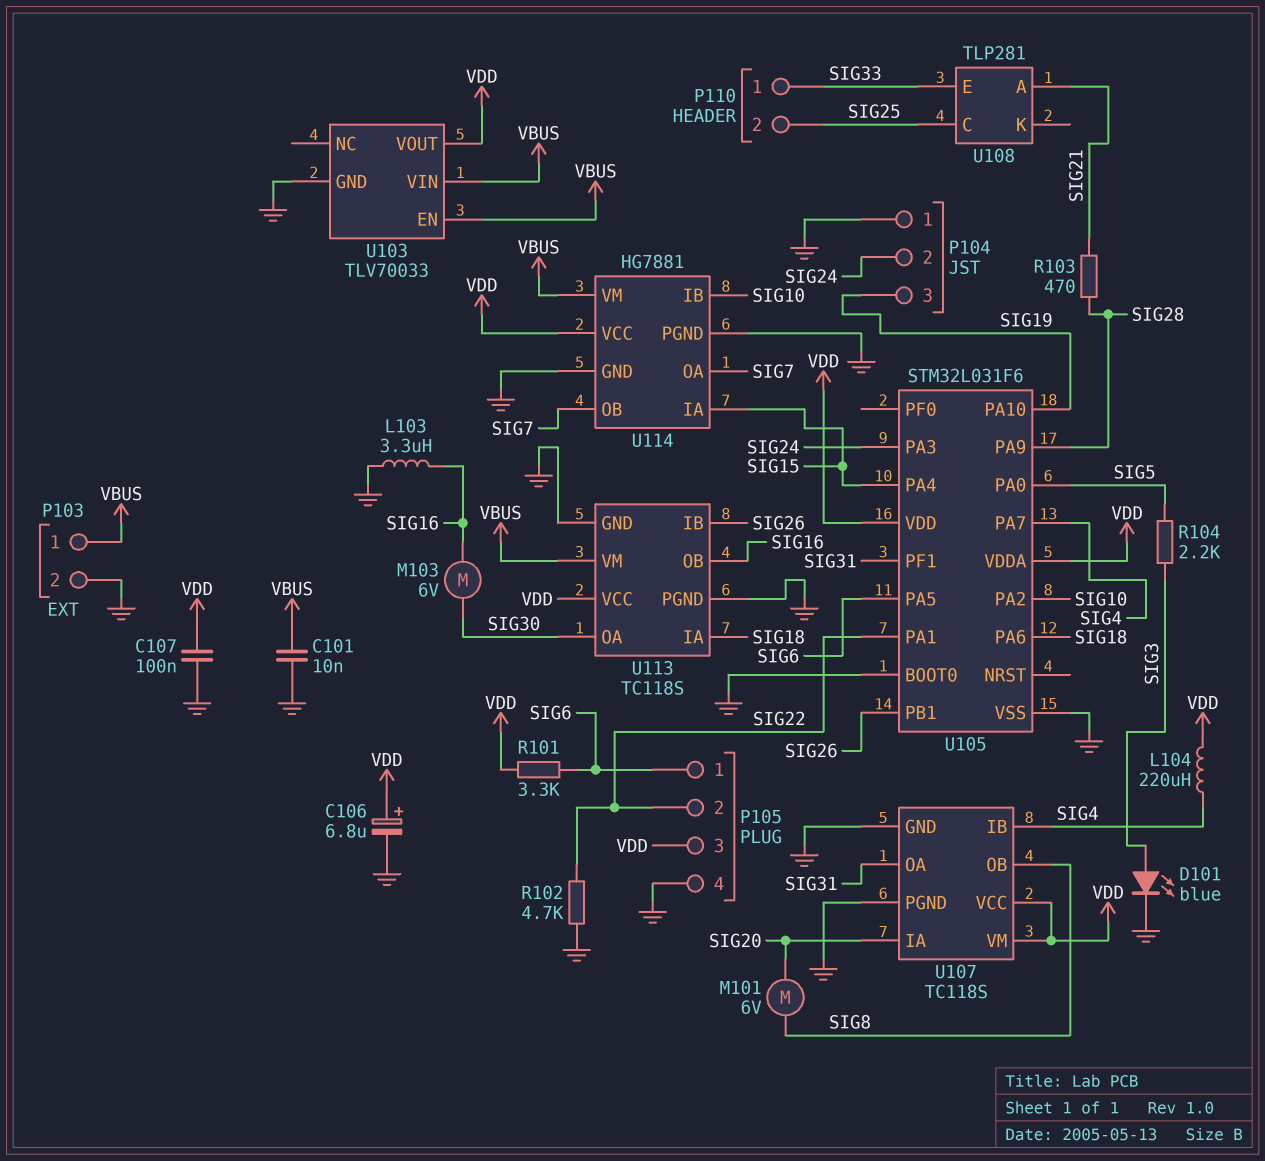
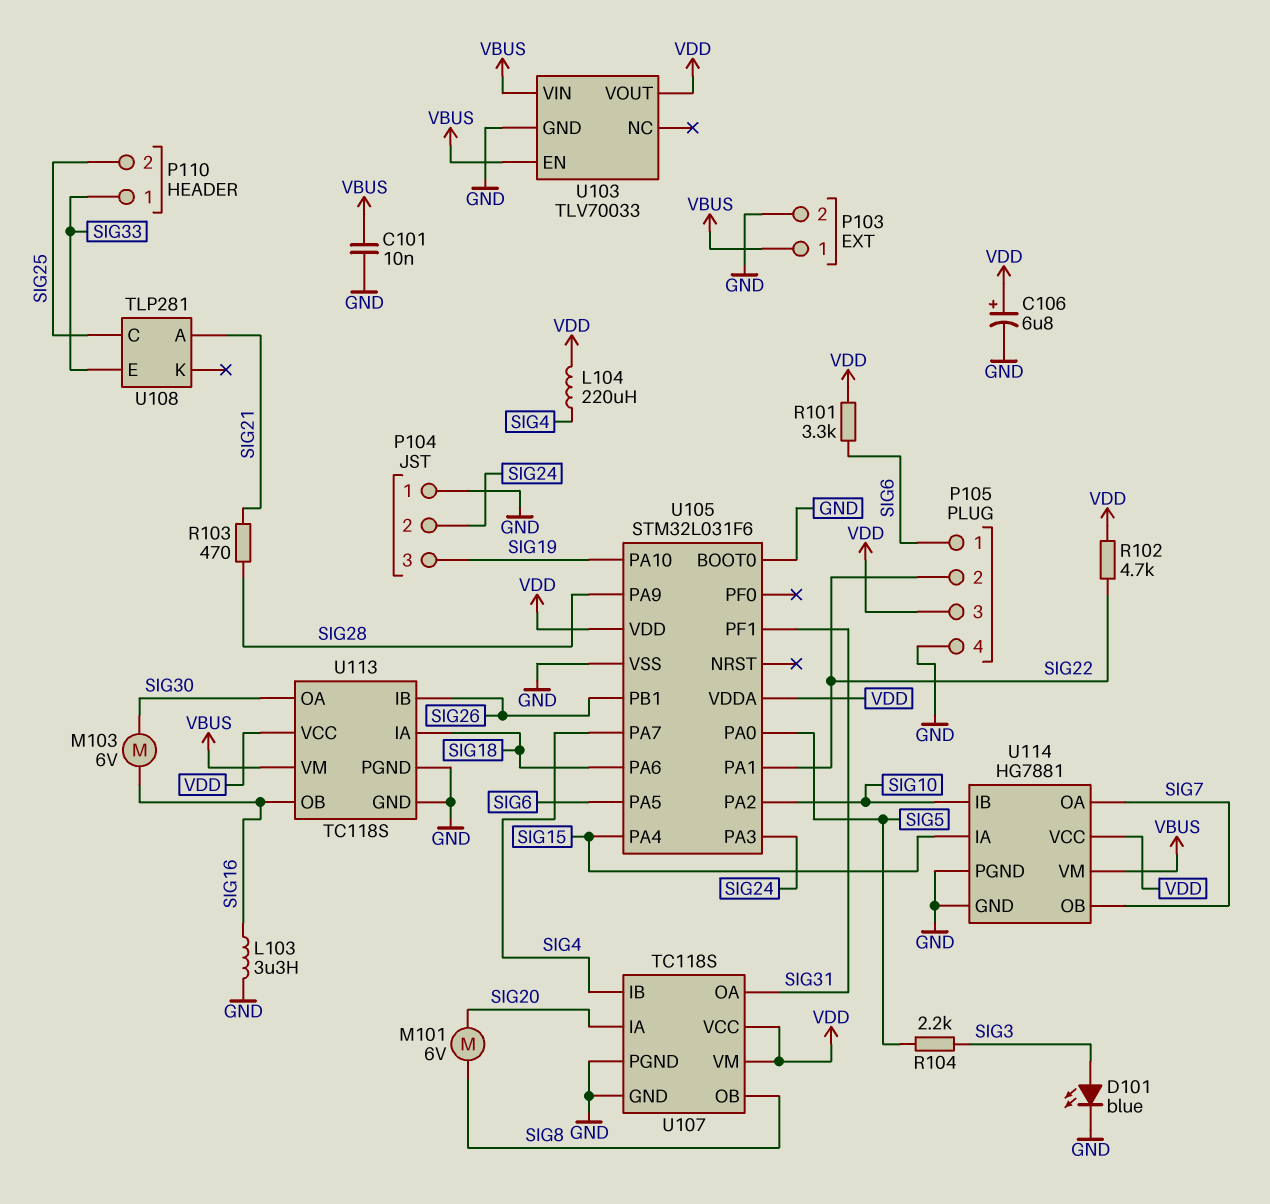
C107: 100nF (GND, VDD) -> none
R102: 4.7k (GND, SIG22) -> 4.7k (SIG22, VDD)

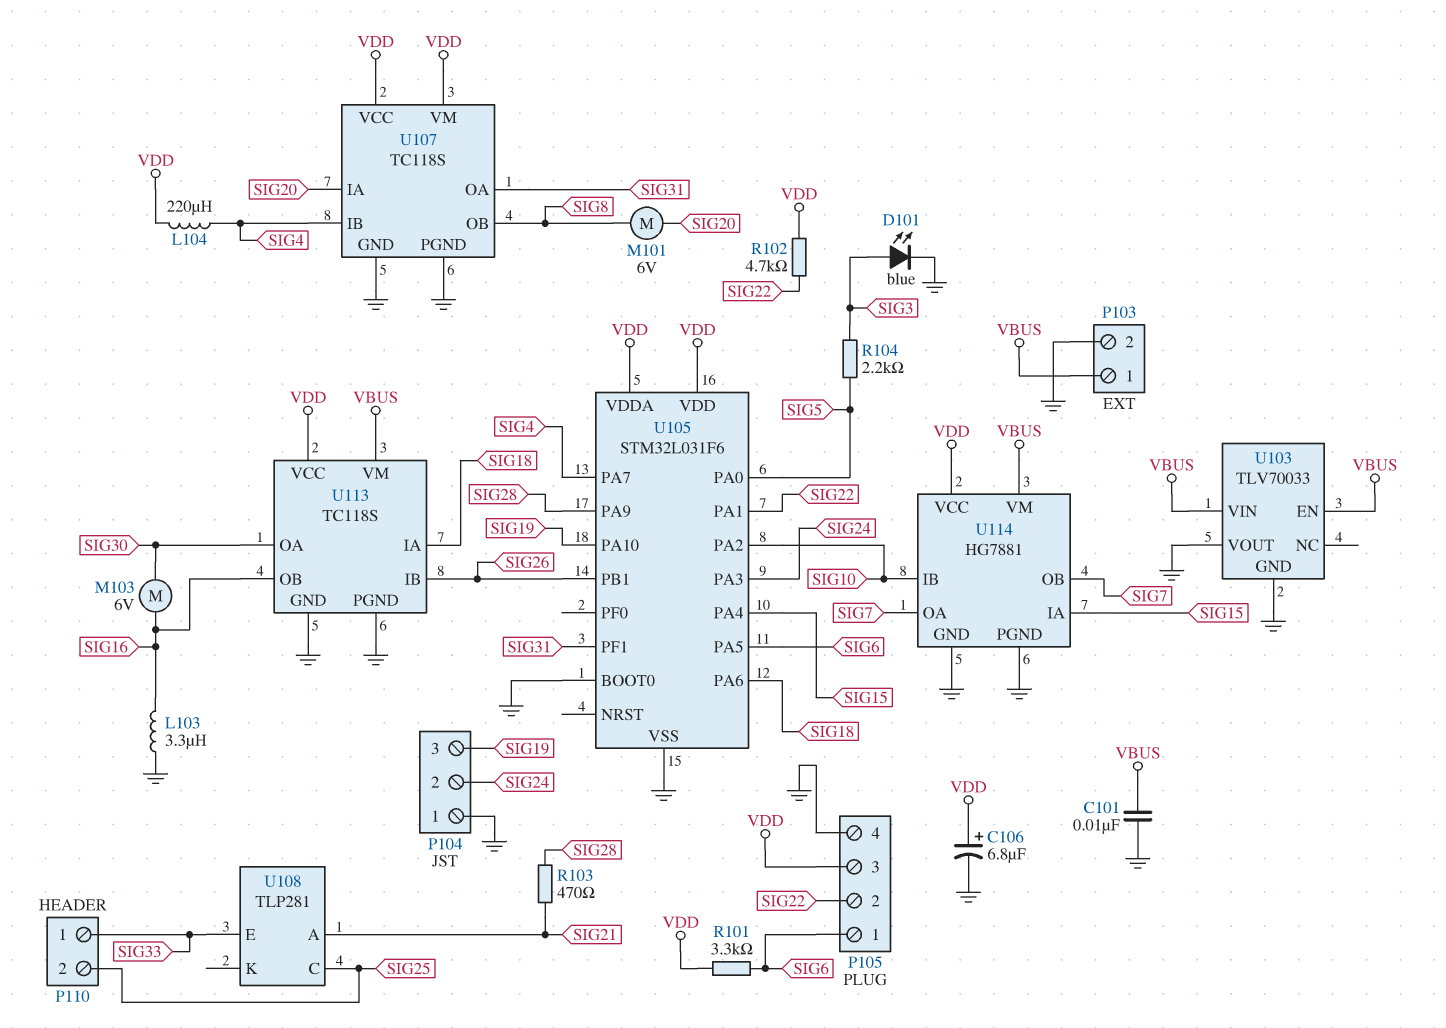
U103 pin VOUT: VDD -> GND

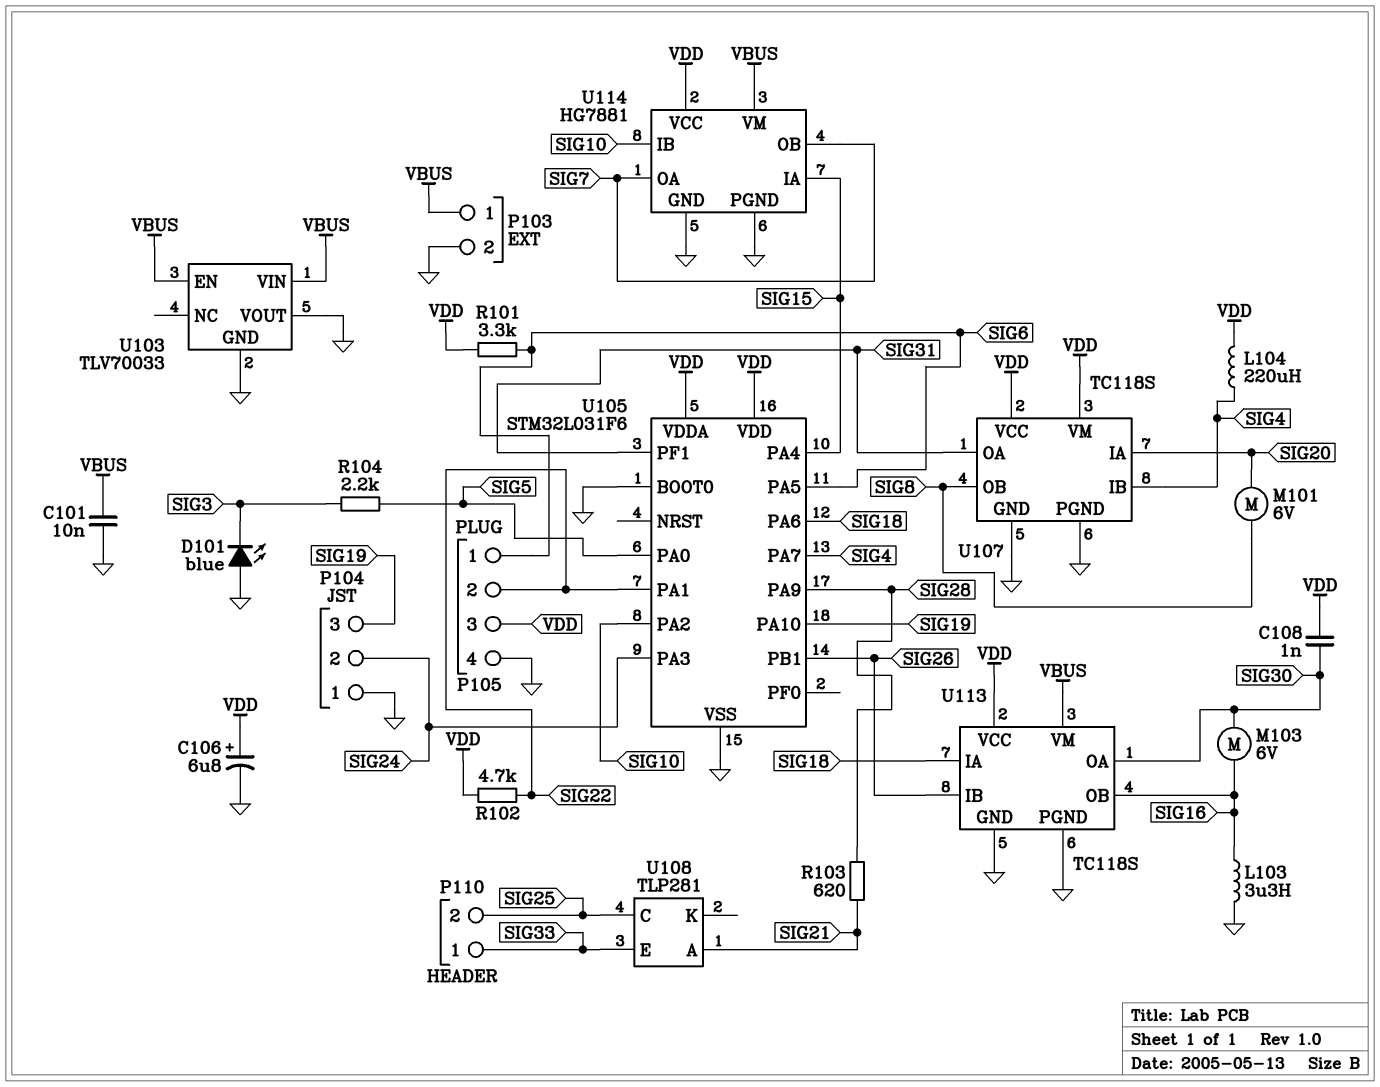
C108: none -> 1nF (SIG30, VDD)
D101: LED blue (A SIG3, K GND) -> LED blue (A GND, K SIG3)
R103: 470 (SIG21, SIG28) -> 620 (SIG21, SIG28)

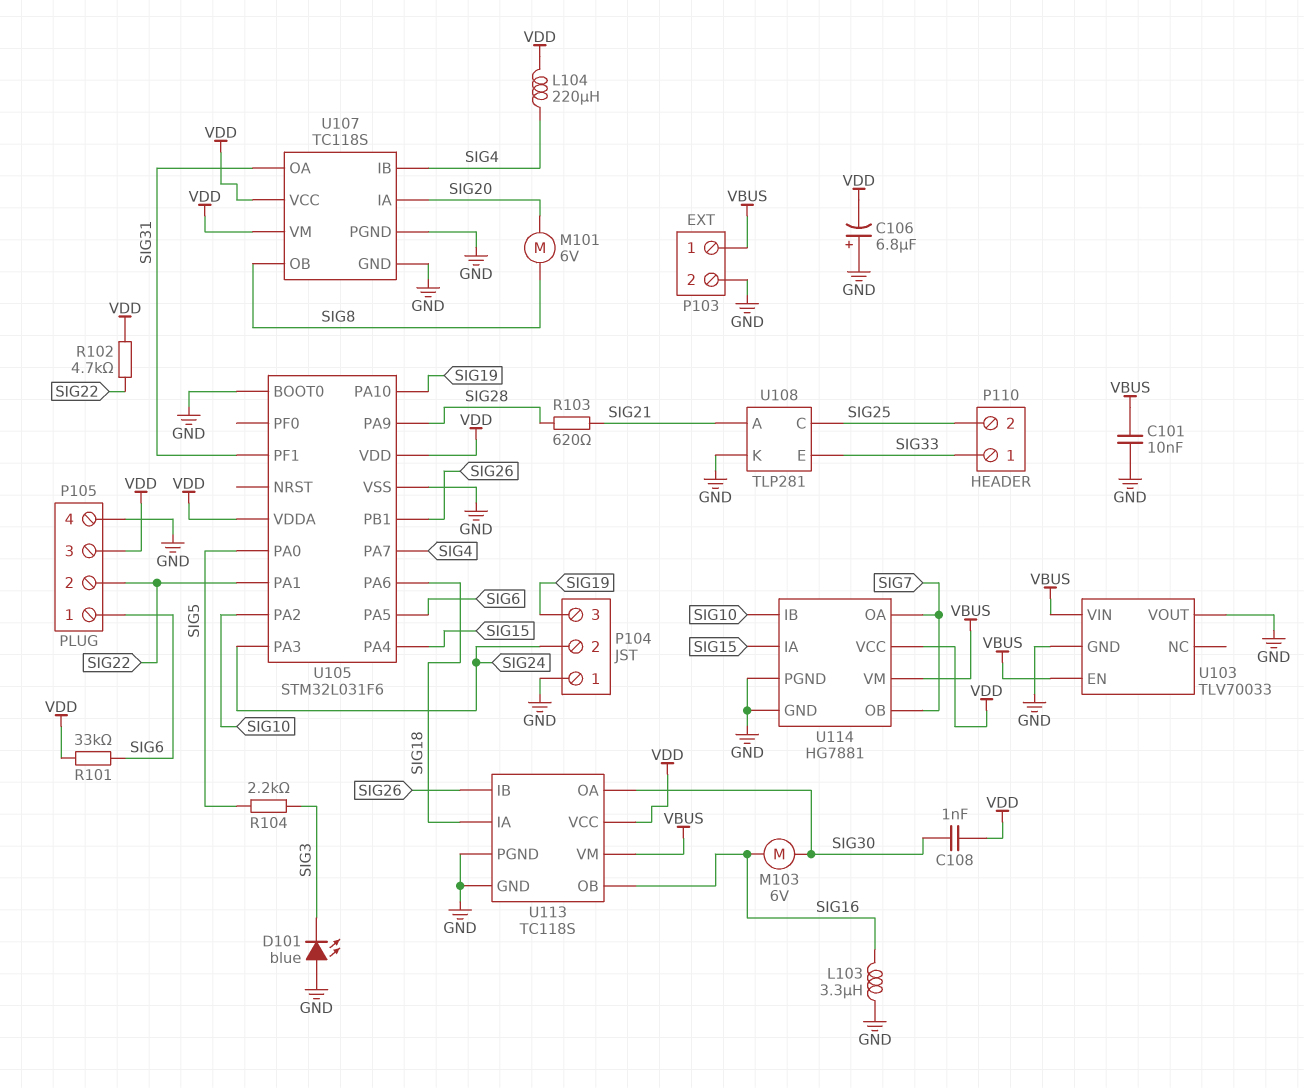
C106: 6.8uF (plus VDD, minus GND) -> 6.8uF (plus GND, minus VDD)
R101: 3.3k (SIG6, VDD) -> 33k (SIG6, VDD)
U108 pin K: none -> GND

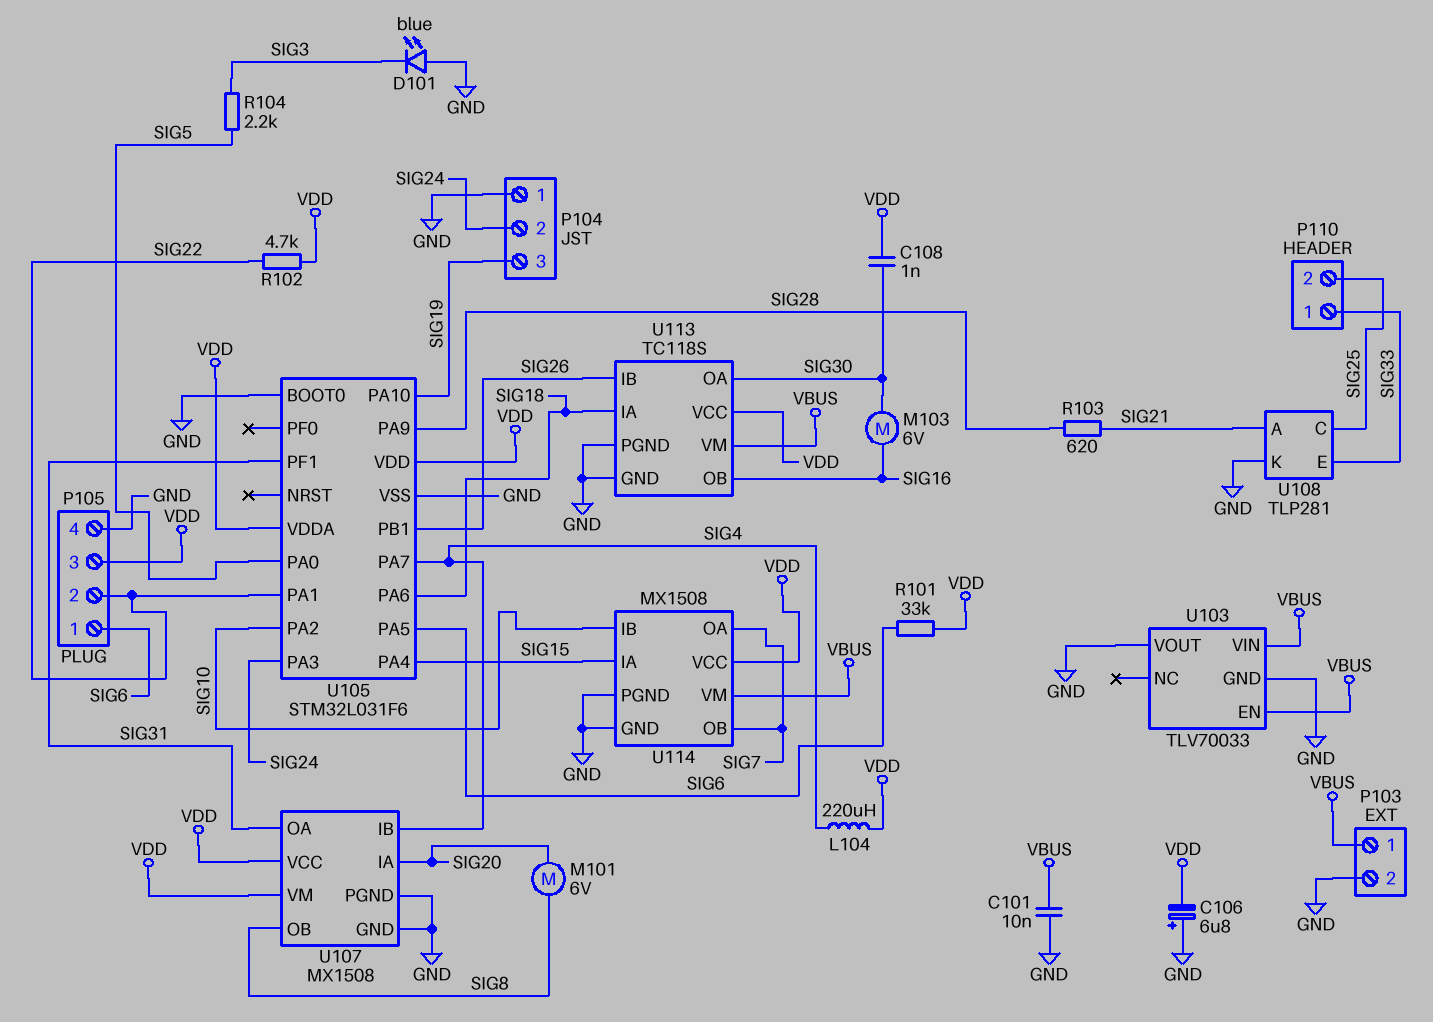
L103: 3.3uH (GND, SIG16) -> none
U107: TC118S -> MX1508
U114: HG7881 -> MX1508

